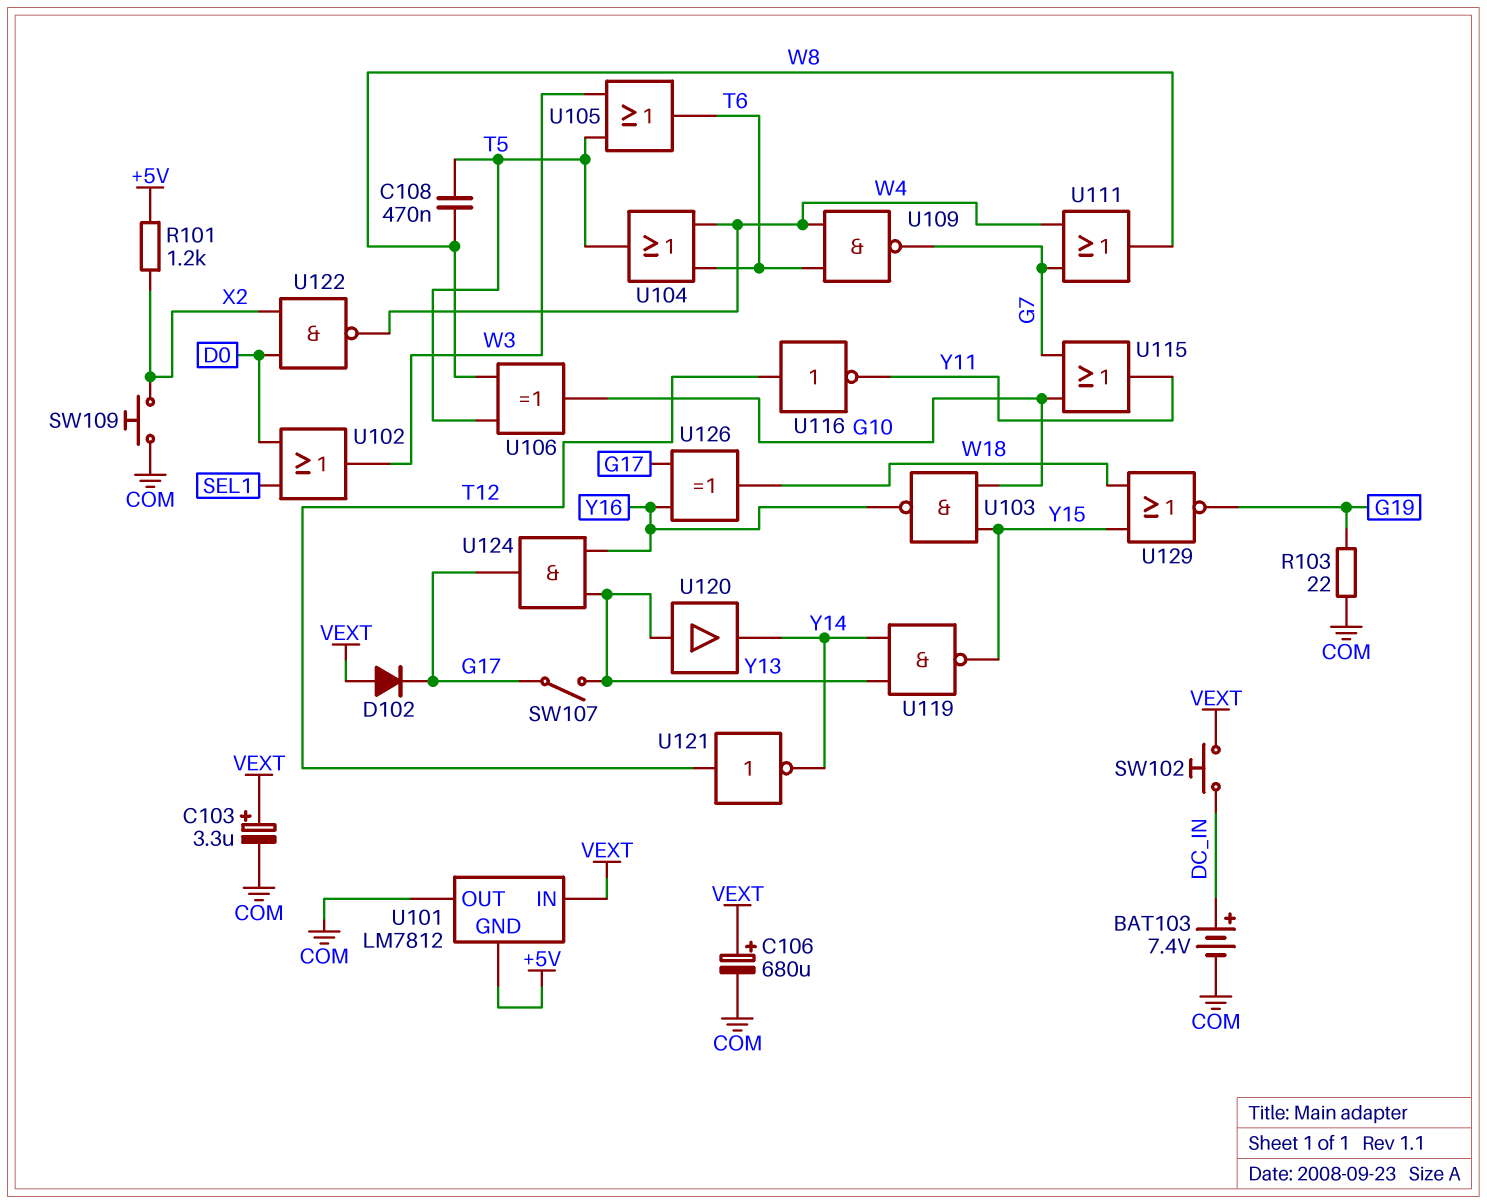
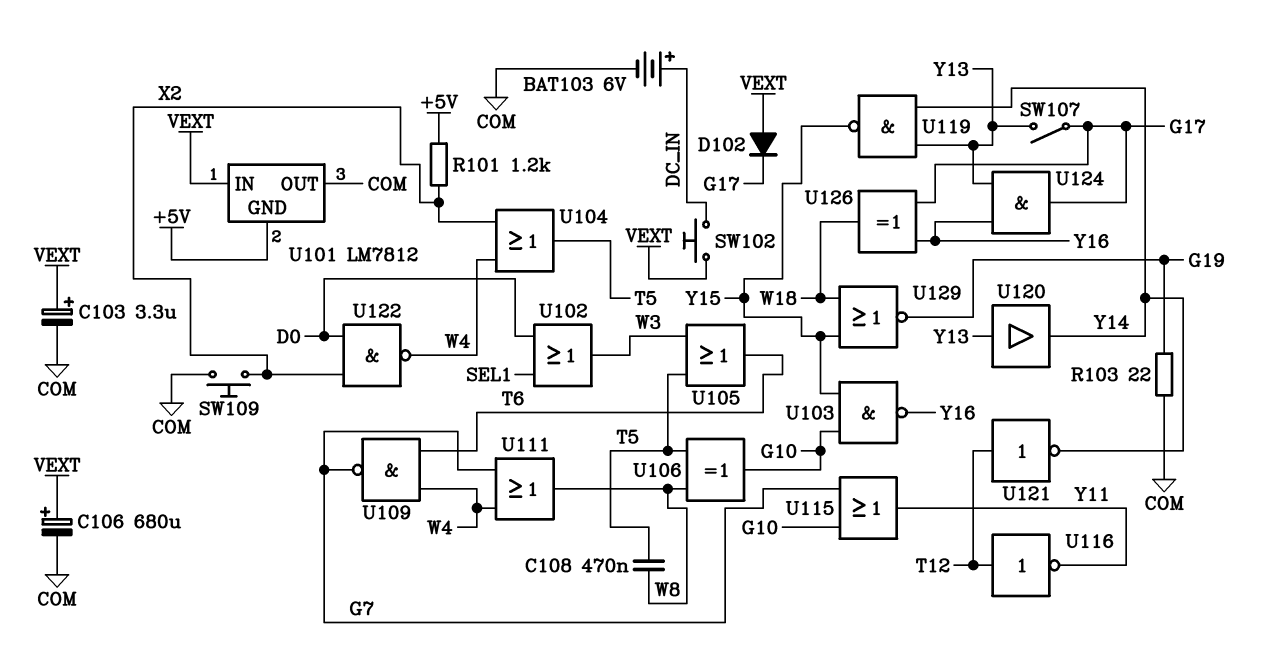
BAT103: 7.4V (plus DC_IN, minus COM) -> 6V (plus DC_IN, minus COM)
U104: OR (in T6, in W4, out T5) -> OR (in W4, in X2, out T5)

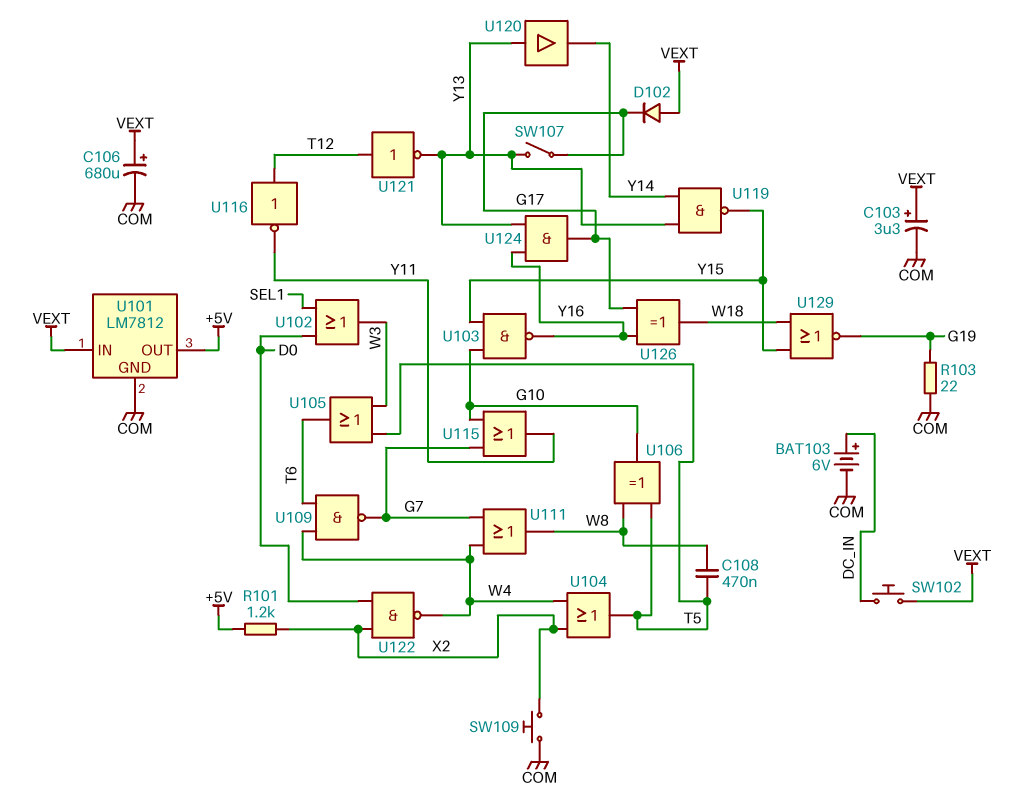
U101 pin GND: +5V -> COM
U101 pin OUT: COM -> +5V
U121: NOT (in T12, out Y14) -> NOT (in T12, out Y13)

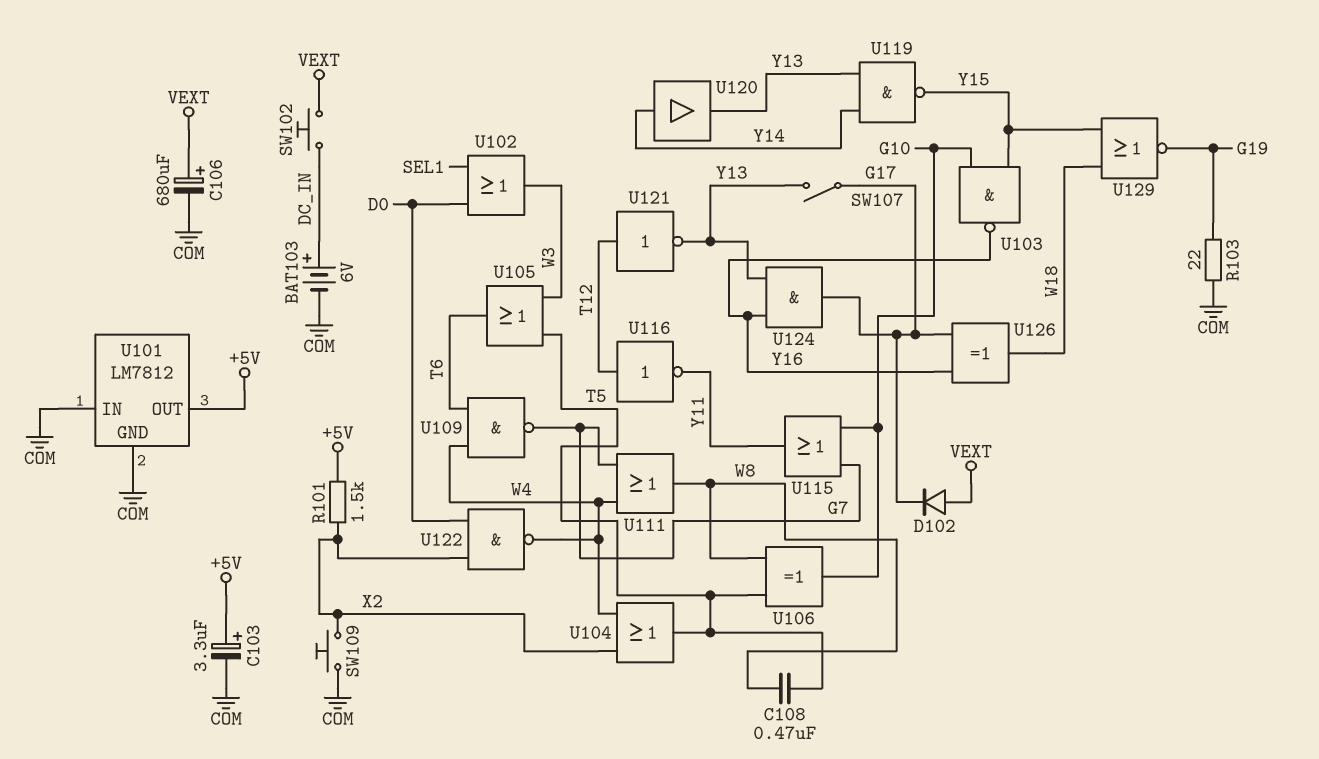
C103: 3.3uF (plus VEXT, minus COM) -> 3.3uF (plus +5V, minus COM)
R101: 1.2k (+5V, X2) -> 1.5k (+5V, X2)
U101 pin IN: VEXT -> COM
U120: buffer (in Y13, out Y14) -> buffer (in Y14, out Y13)

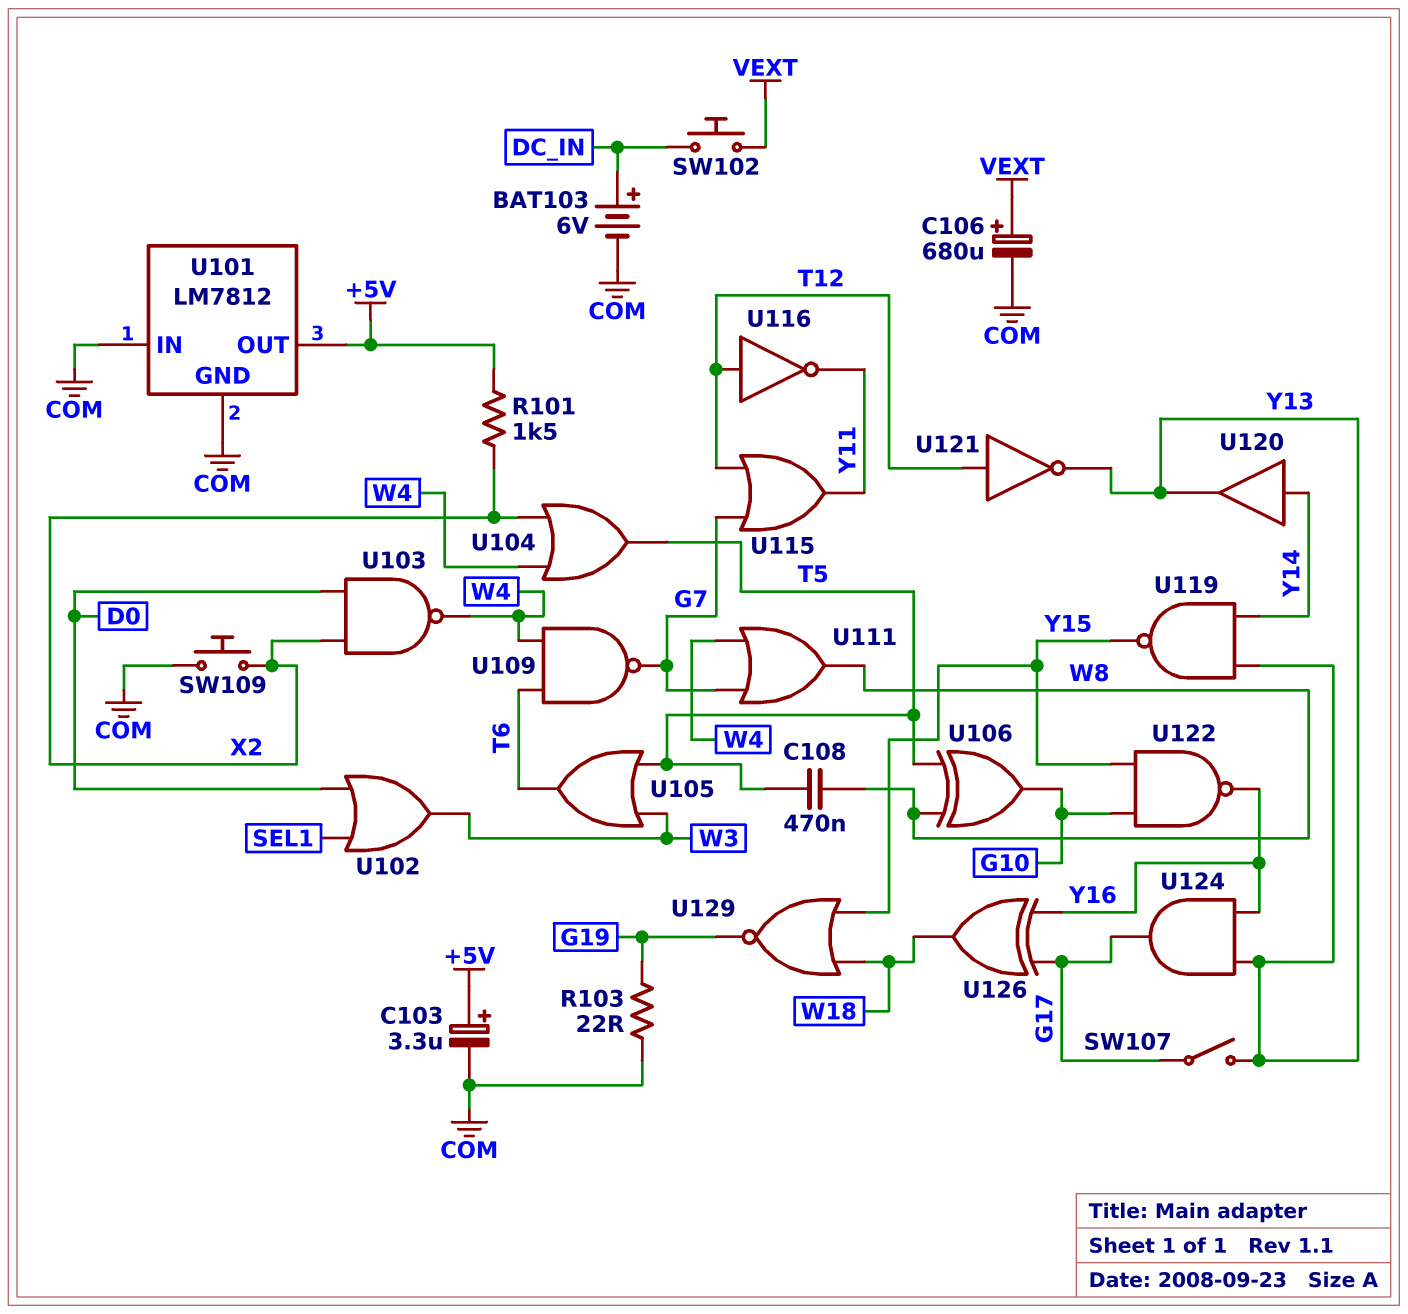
D102: diode (A VEXT, K G17) -> none
U103: NAND (in G10, in Y15, out Y16) -> NAND (in D0, in X2, out W4)
U115: OR (in G7, in G10, out Y11) -> OR (in G7, in T12, out Y11)
U122: NAND (in D0, in X2, out W4) -> NAND (in G10, in Y15, out Y16)

